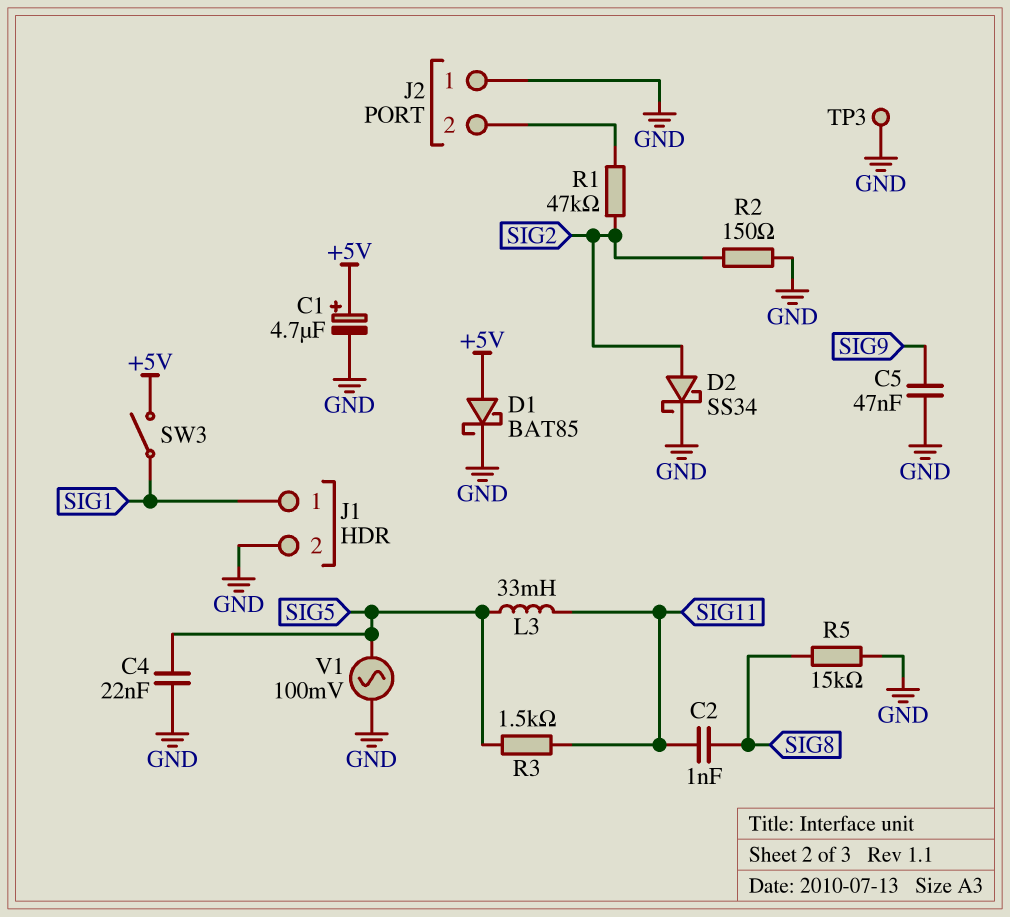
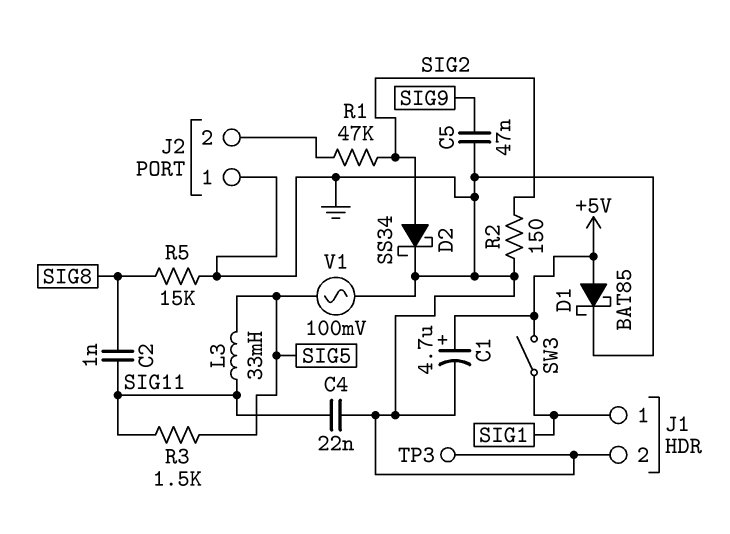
C4: 22nF (GND, SIG5) -> 22nF (GND, SIG11)

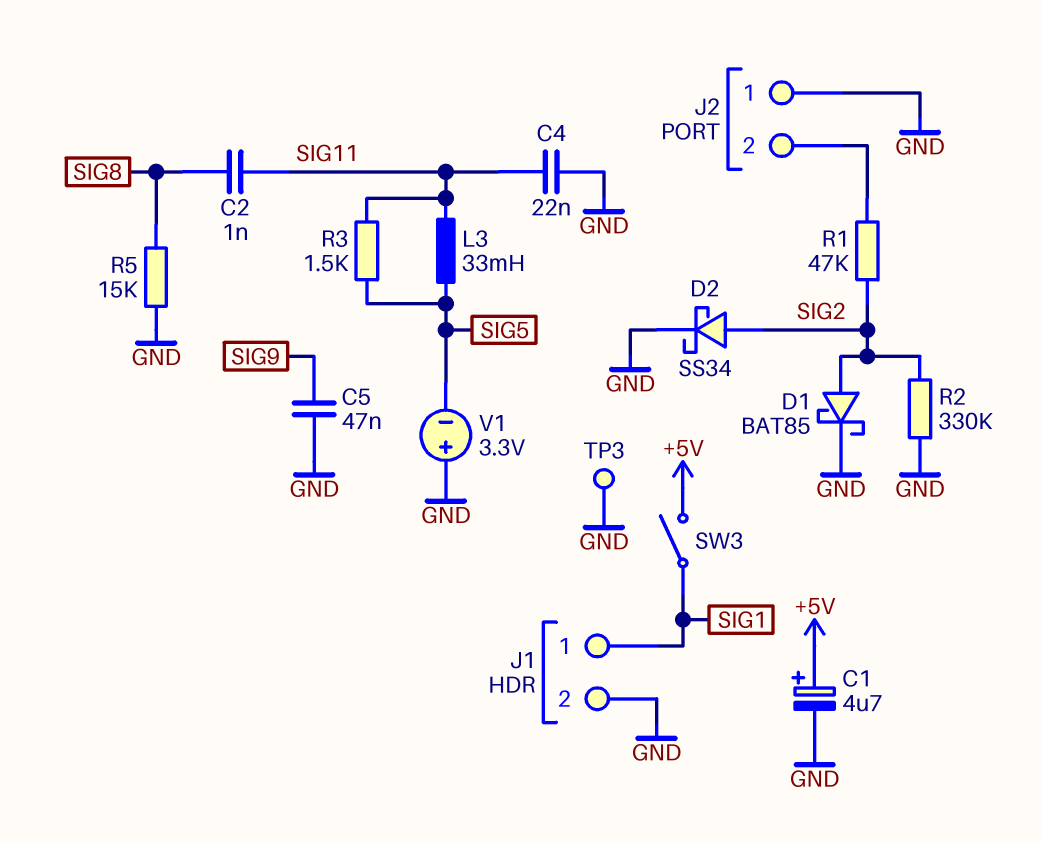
D1: schottky BAT85 (A +5V, K GND) -> schottky BAT85 (A SIG2, K GND)
R2: 150 (GND, SIG2) -> 330k (GND, SIG2)
V1: AC 100mV (GND, SIG5) -> 3.3V (plus GND, minus SIG5)

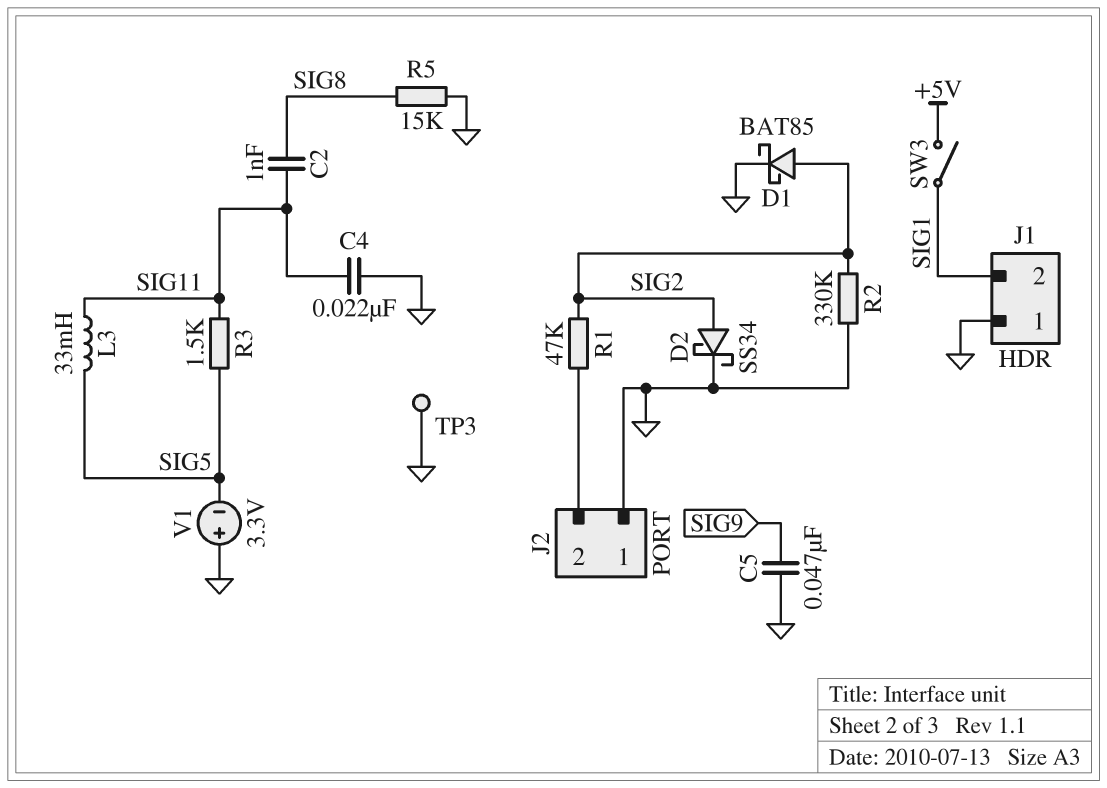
C1: 4.7uF (plus +5V, minus GND) -> none
J1 pin 1: SIG1 -> GND
J1 pin 2: GND -> SIG1

